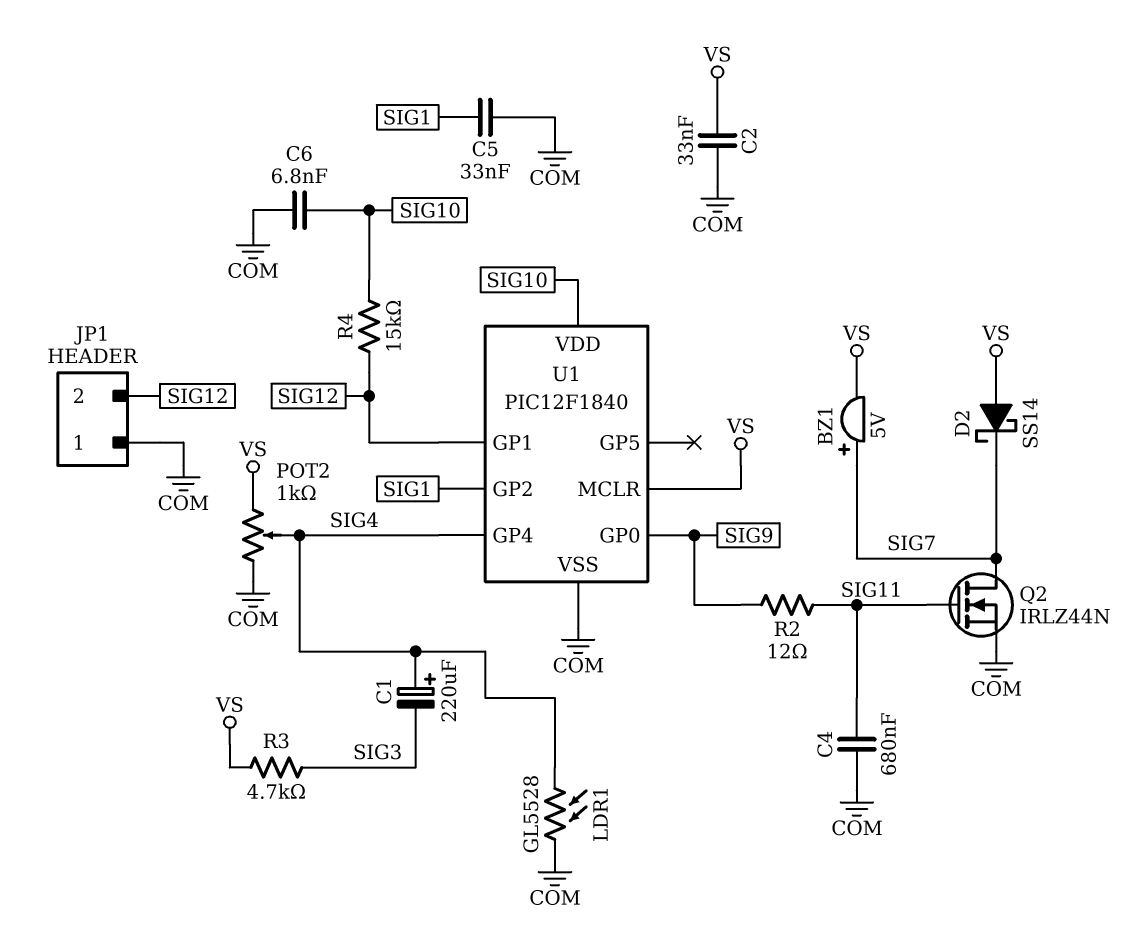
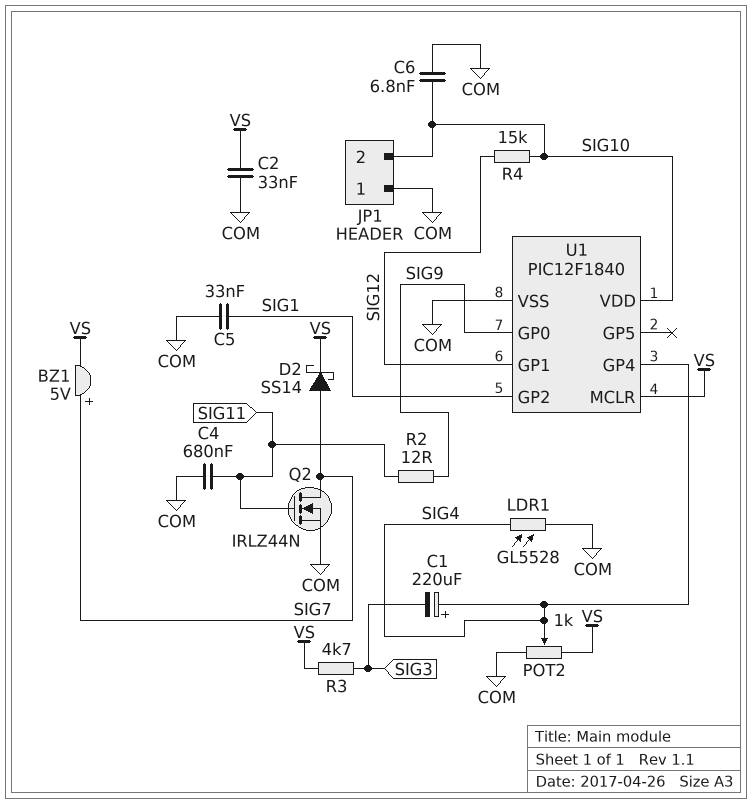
D2: schottky SS14 (A VS, K SIG7) -> schottky SS14 (A SIG7, K VS)
JP1 pin 2: SIG12 -> SIG10

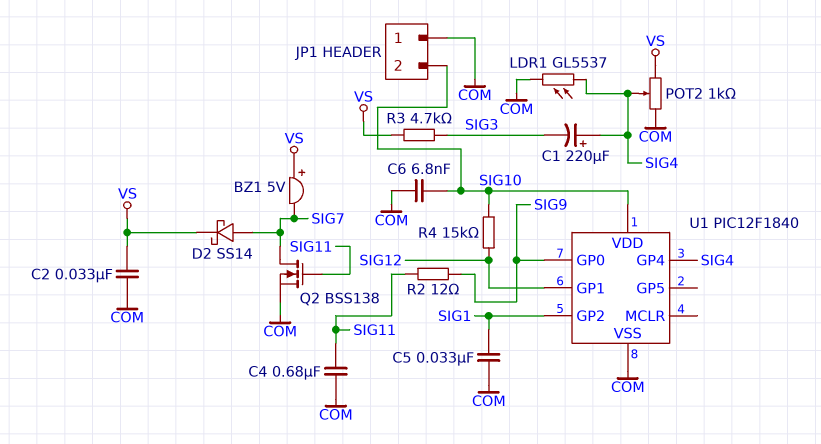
BZ1: buzzer 5V (plus SIG7, minus VS) -> buzzer 5V (plus VS, minus SIG7)
LDR1: GL5528 (COM, SIG4) -> GL5537 (COM, SIG4)
Q2: NMOS IRLZ44N (G SIG11, D SIG7, S COM) -> NMOS BSS138 (G SIG11, D SIG7, S COM)
U1 pin MCLR: VS -> none

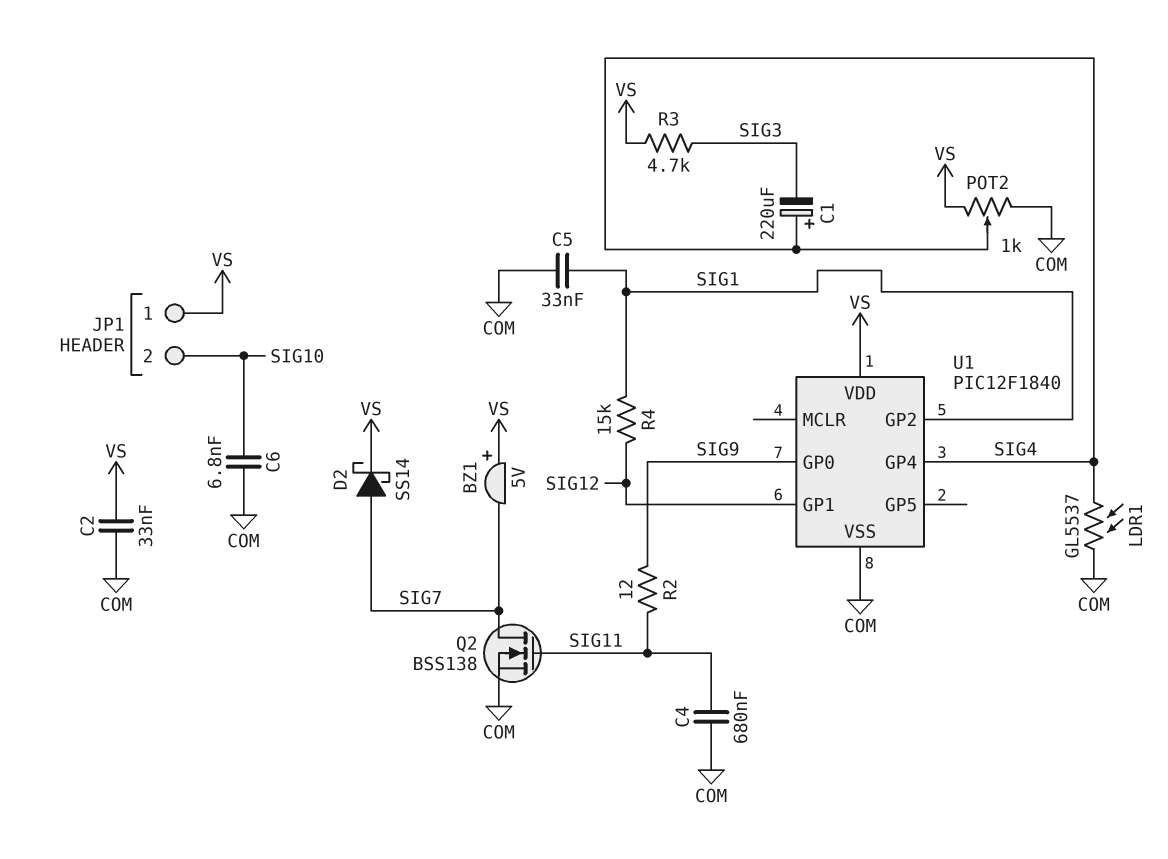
JP1 pin 1: COM -> VS
R4: 15k (SIG10, SIG12) -> 15k (SIG1, SIG12)
U1 pin VDD: SIG10 -> VS

